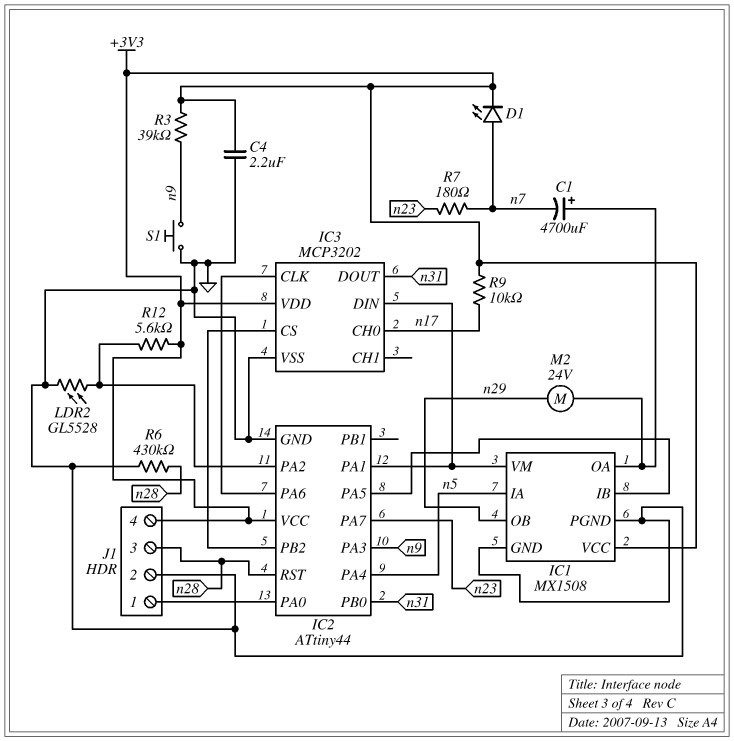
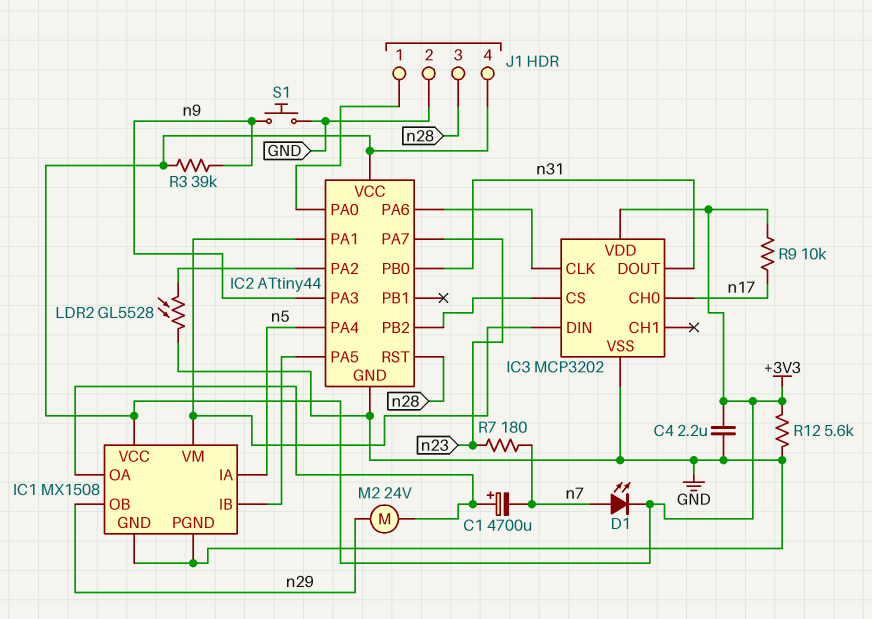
R6: 430k (GND, n28) -> none
R12: 5.6k (+3V3, IC2/PA2) -> 5.6k (+3V3, GND)

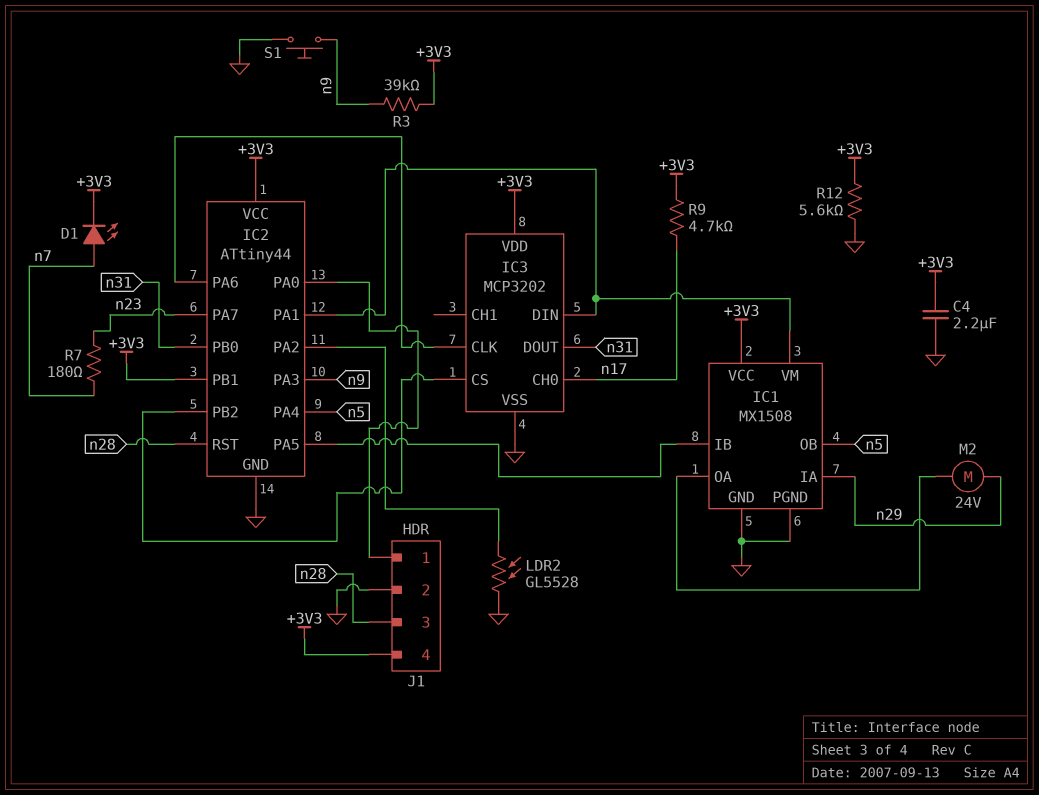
C1: 4700uF (plus IC1/OA, minus n7) -> none
IC1 pin IA: n5 -> n29
IC1 pin OB: n29 -> n5
IC2 pin PB1: none -> +3V3
R9: 10k (+3V3, n17) -> 4.7k (+3V3, n17)

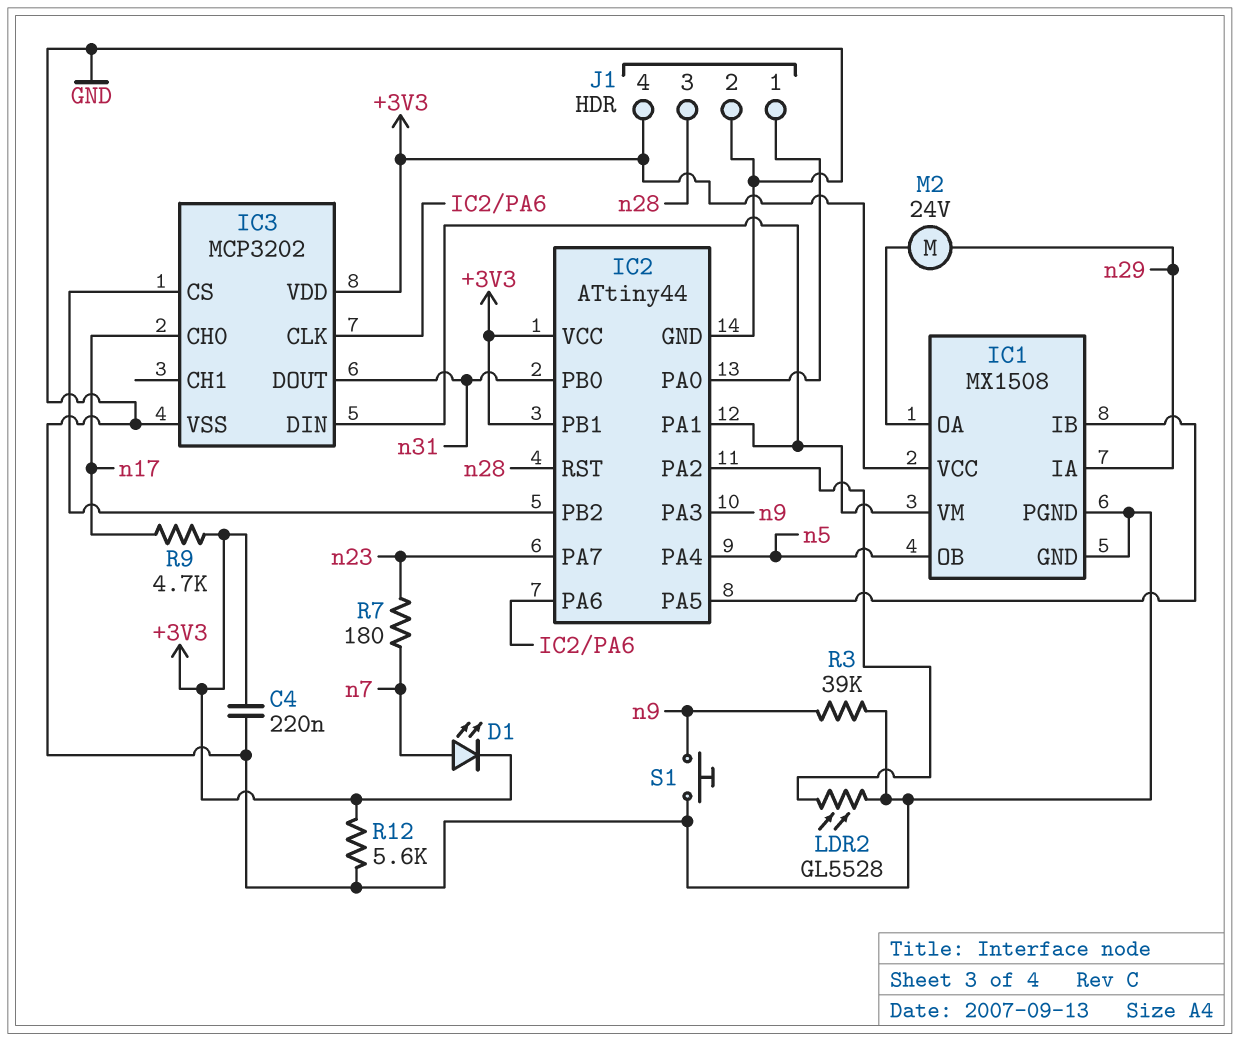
C4: 2.2uF (+3V3, GND) -> 220nF (+3V3, GND)
R3: 39k (+3V3, n9) -> 39k (GND, n9)

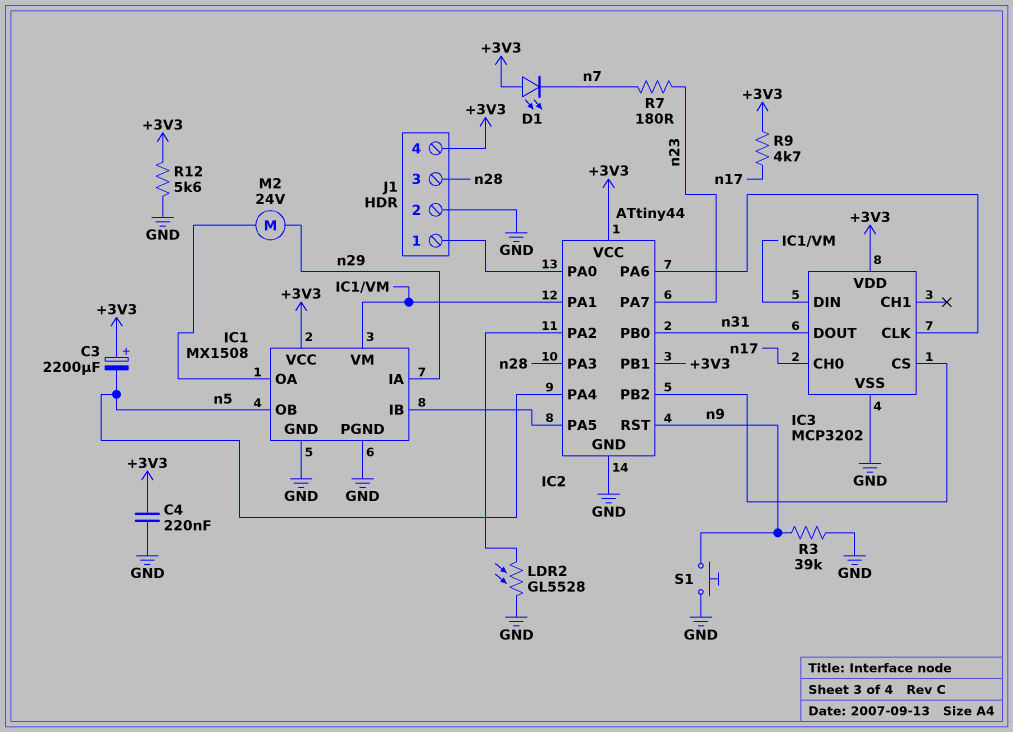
C3: none -> 2200uF (plus +3V3, minus n5)
D1: LED (A n7, K +3V3) -> LED (A +3V3, K n7)
IC2 pin PA3: n9 -> n28
IC2 pin RST: n28 -> n9

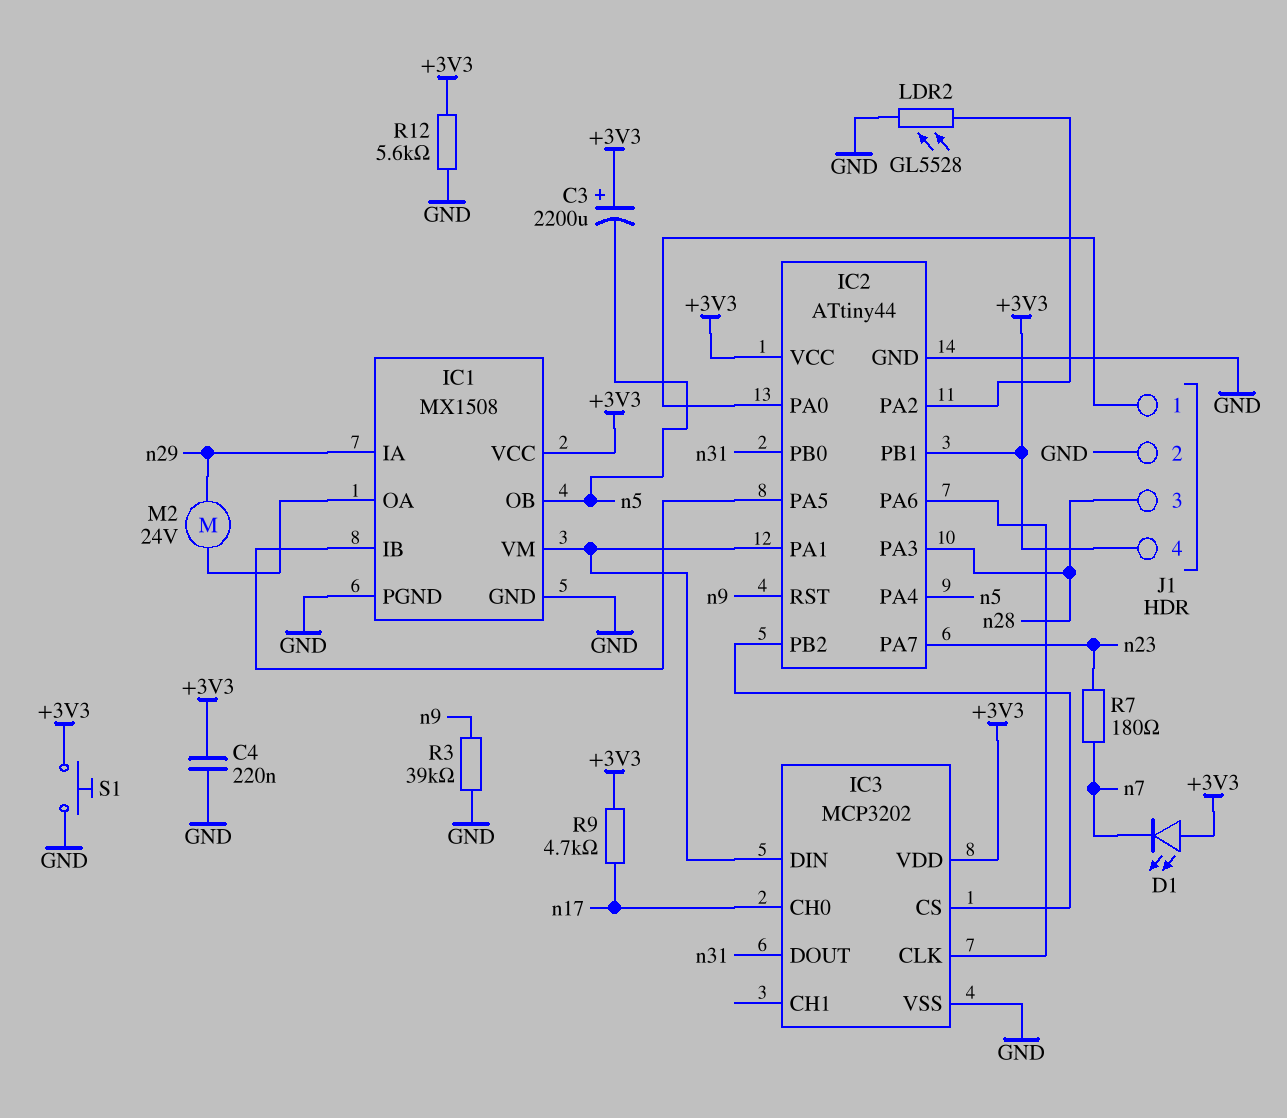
S1: button (GND, n9) -> button (+3V3, GND)

